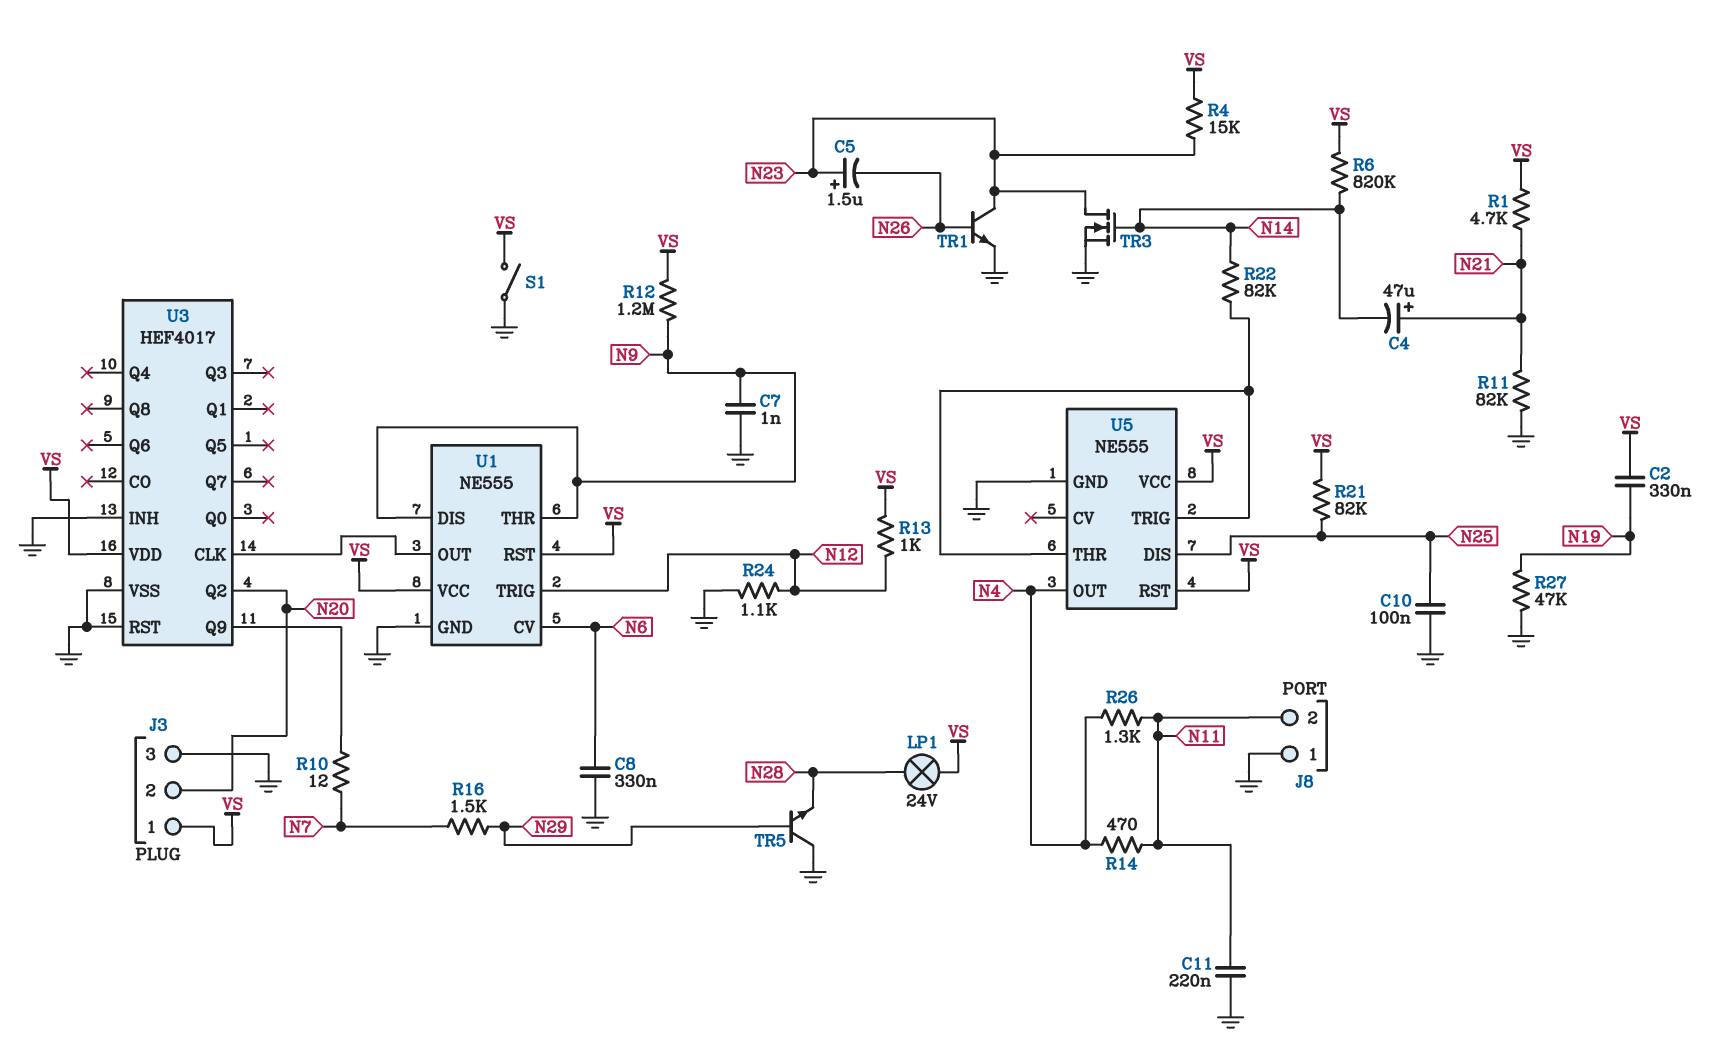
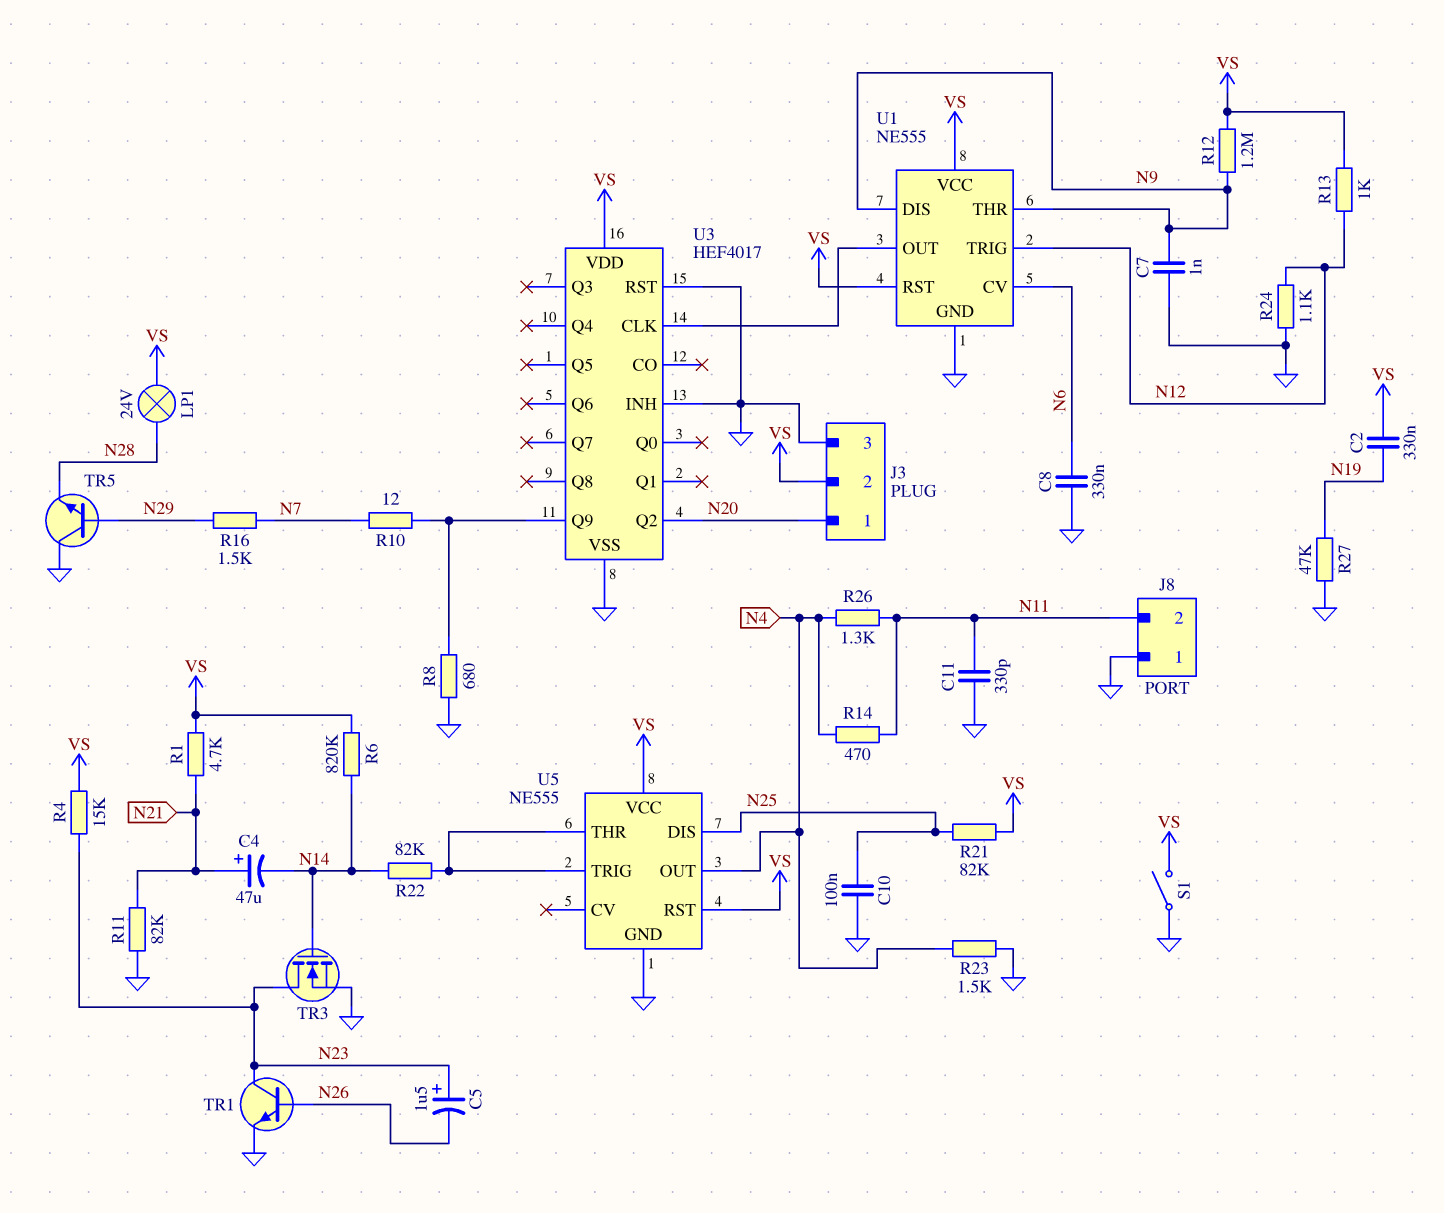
C11: 220nF (GND, N11) -> 330pF (GND, N11)
J3 pin 1: VS -> N20
J3 pin 2: N20 -> VS
R8: none -> 680 (GND, U3/Q9)
R23: none -> 1.5k (GND, N4)

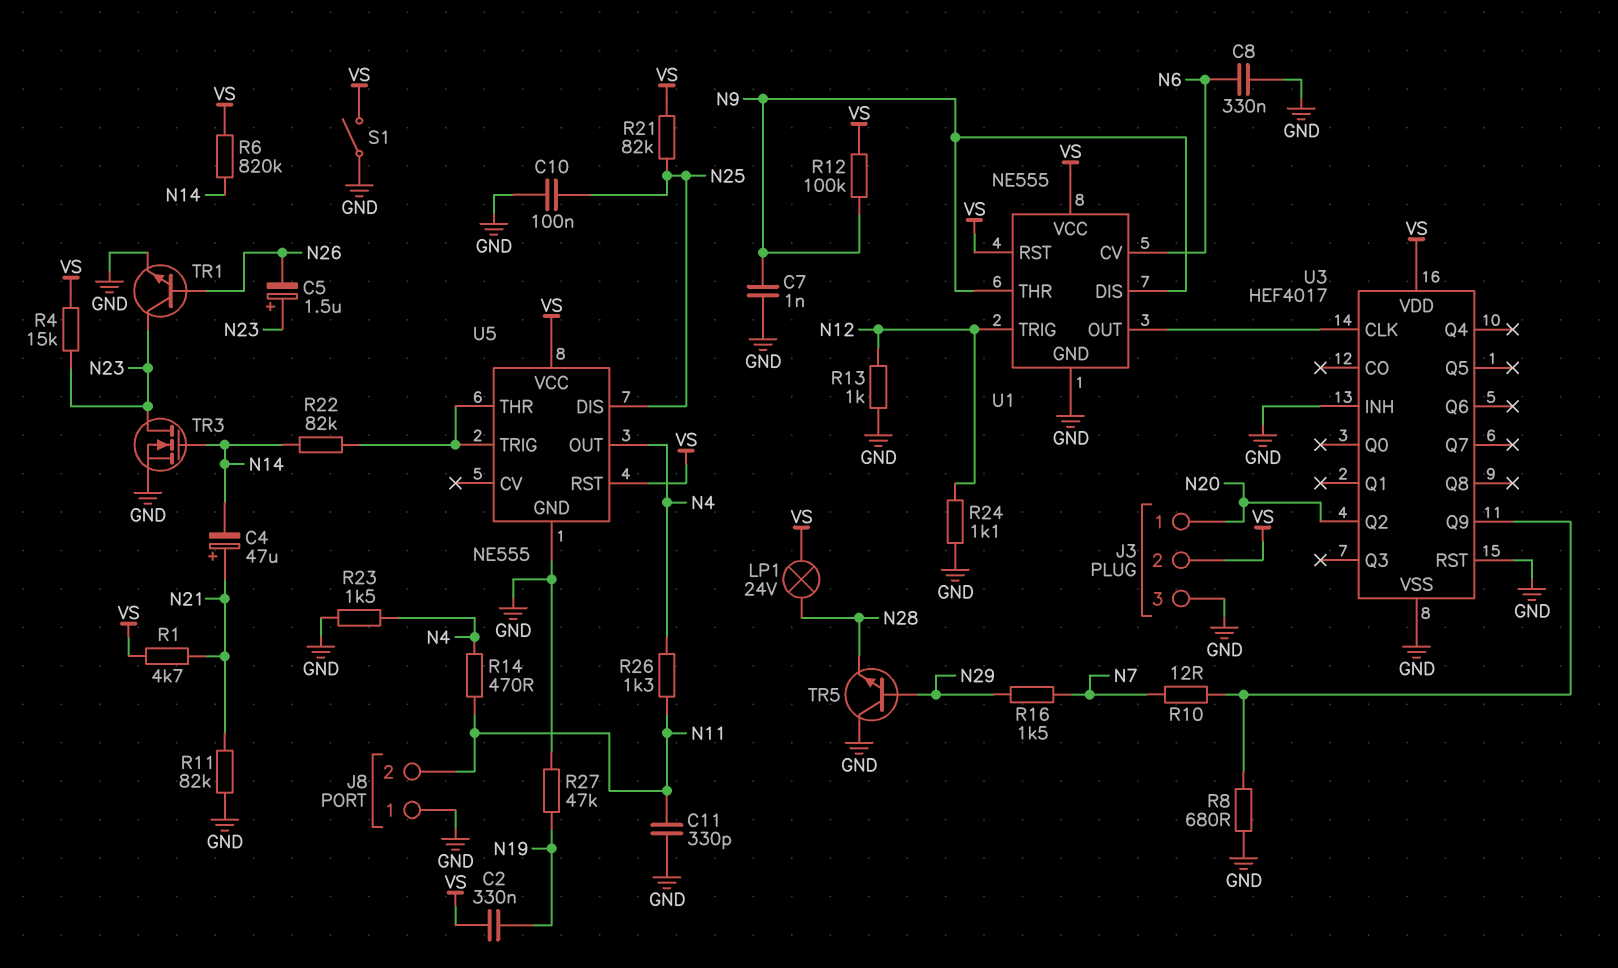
R12: 1.2M (N9, VS) -> 100k (N9, VS)
R13: 1k (N12, VS) -> 1k (GND, N12)

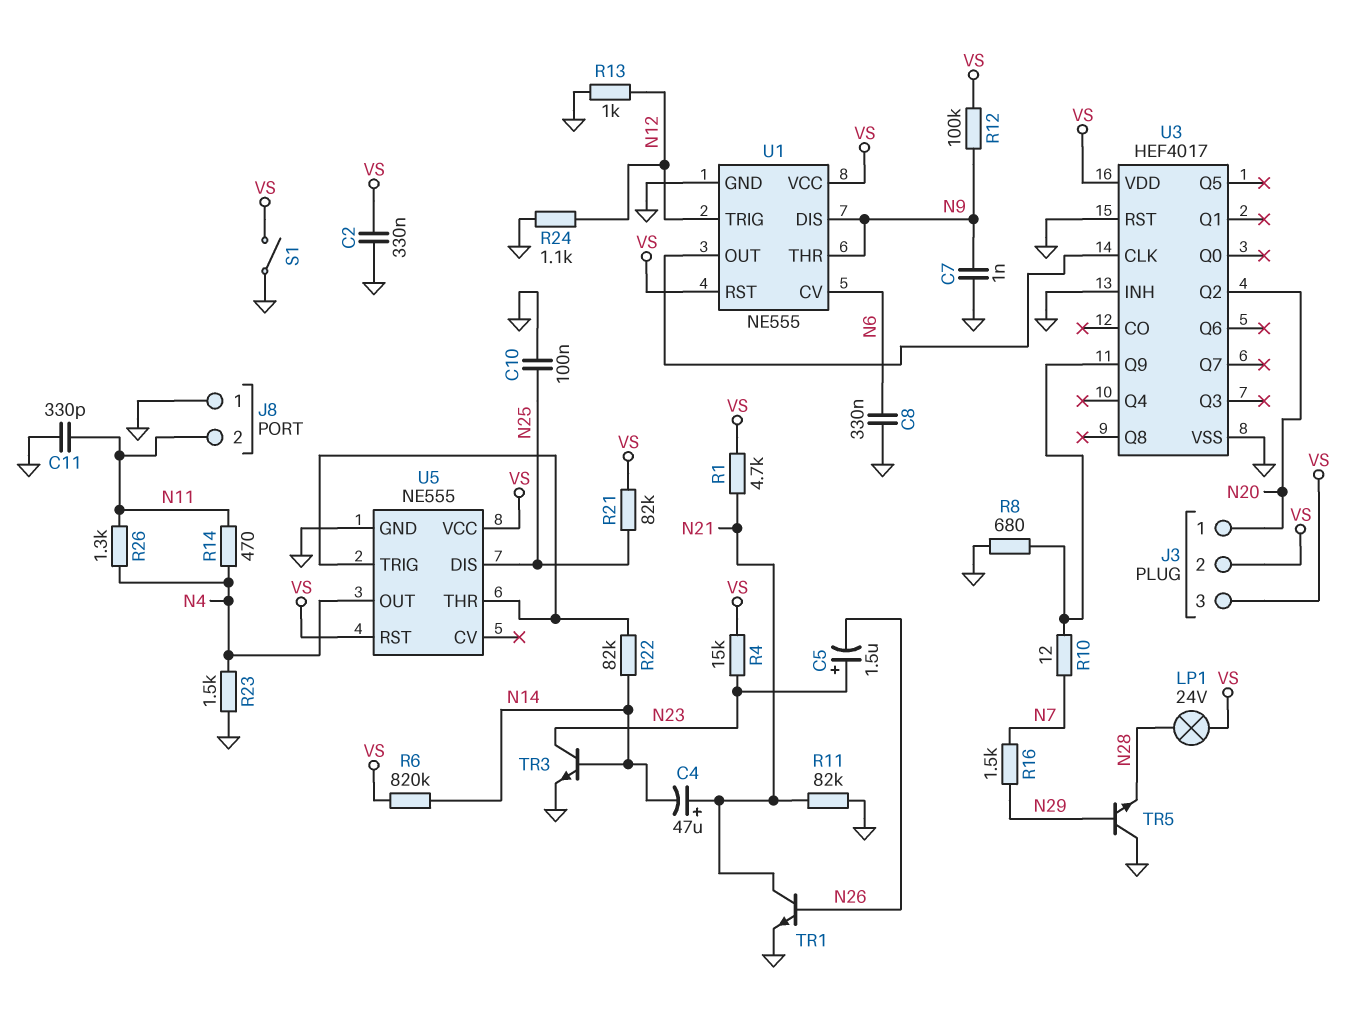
C2: 330nF (N19, VS) -> 330nF (GND, VS)
J3 pin 3: GND -> VS
R27: 47k (GND, N19) -> none
TR1: NPN (B N26, C N23, E GND) -> NPN (B N26, C N21, E GND)
TR3: NMOS (G N14, D N23, S GND) -> NPN (B N14, C N23, E GND)

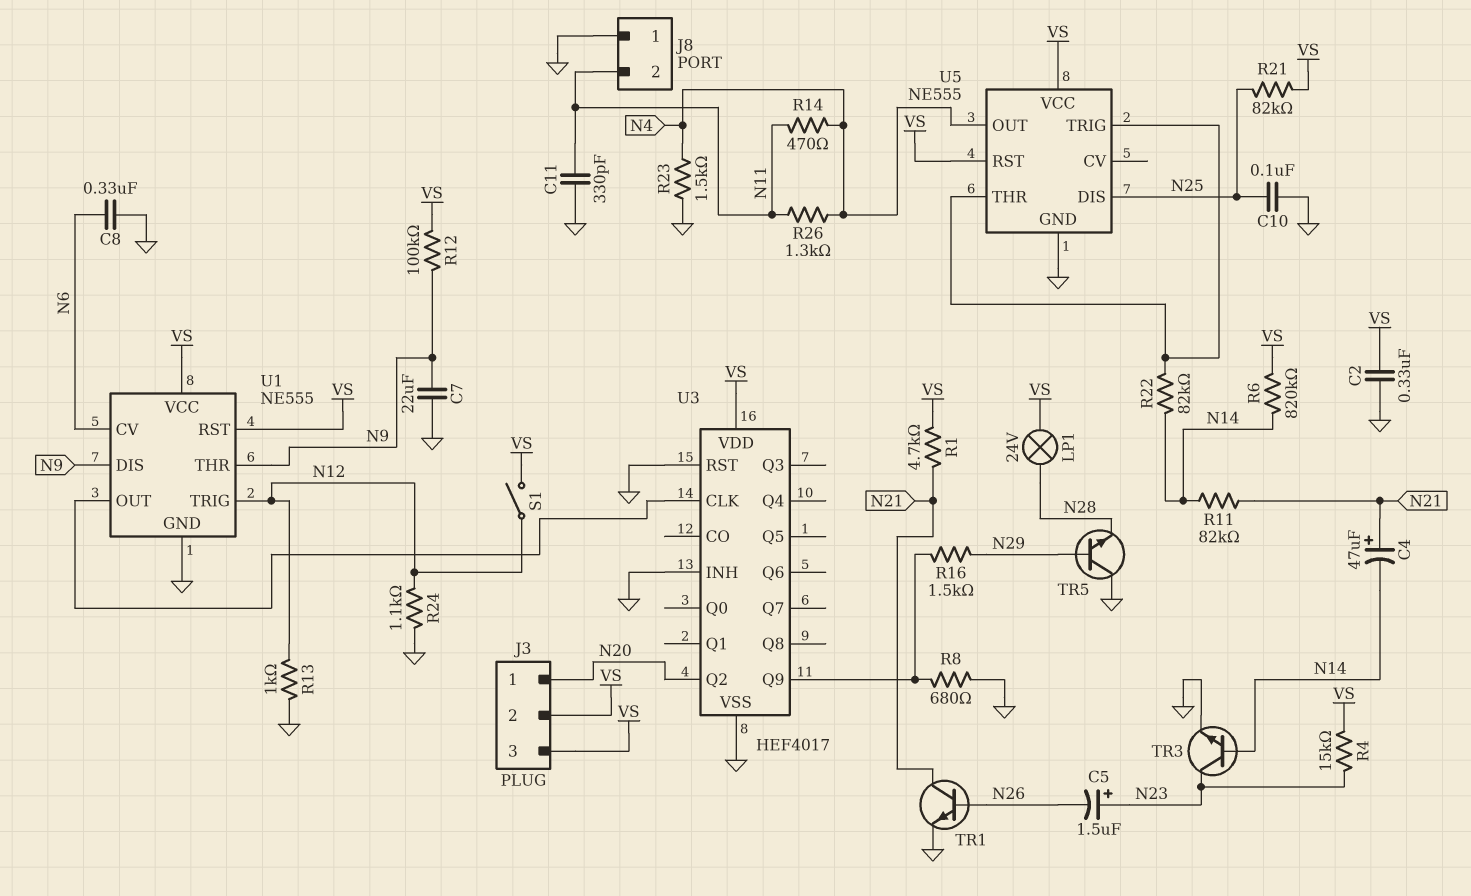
C7: 1nF (GND, N9) -> 22uF (GND, N9)
R10: 12 (N7, U3/Q9) -> none
R11: 82k (GND, N21) -> 82k (N14, N21)
R16: 1.5k (N7, N29) -> 1.5k (N29, U3/Q9)
S1: switch (GND, VS) -> switch (N12, VS)

